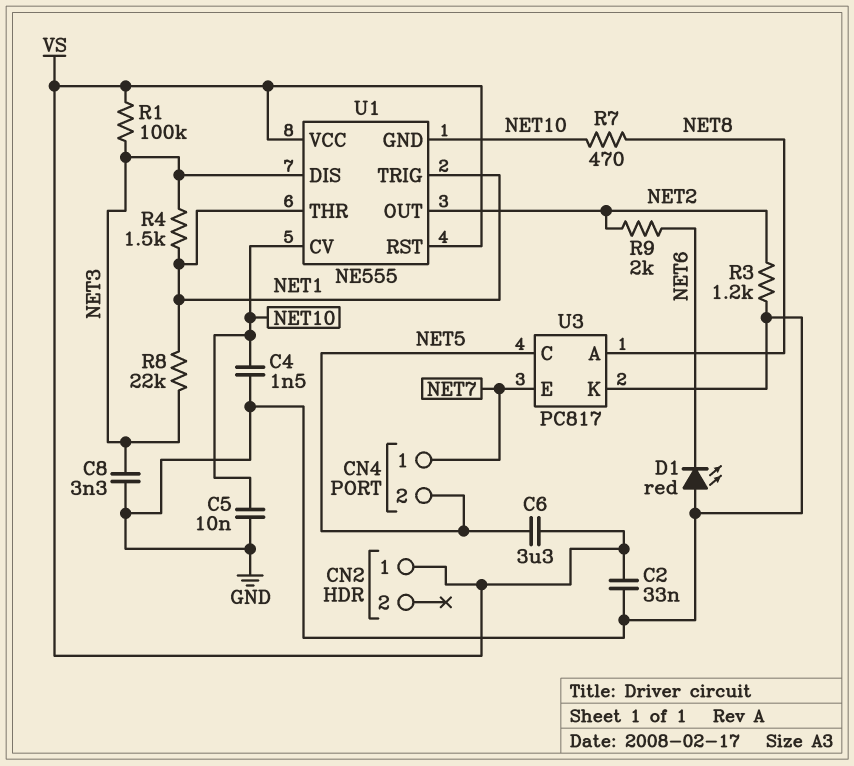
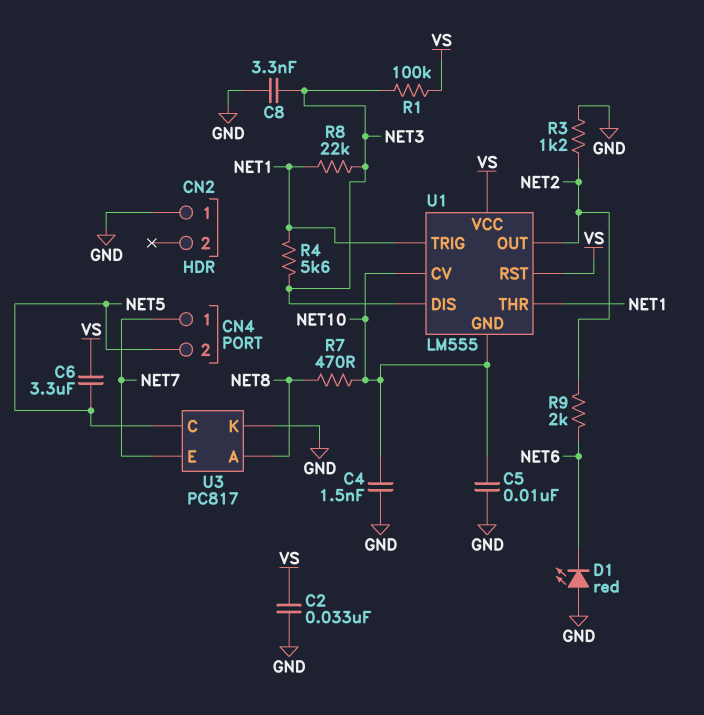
CN2 pin 1: VS -> GND
R4: 1.5k (NET1, NET3) -> 5.6k (NET1, NET3)
U1: NE555 -> LM555

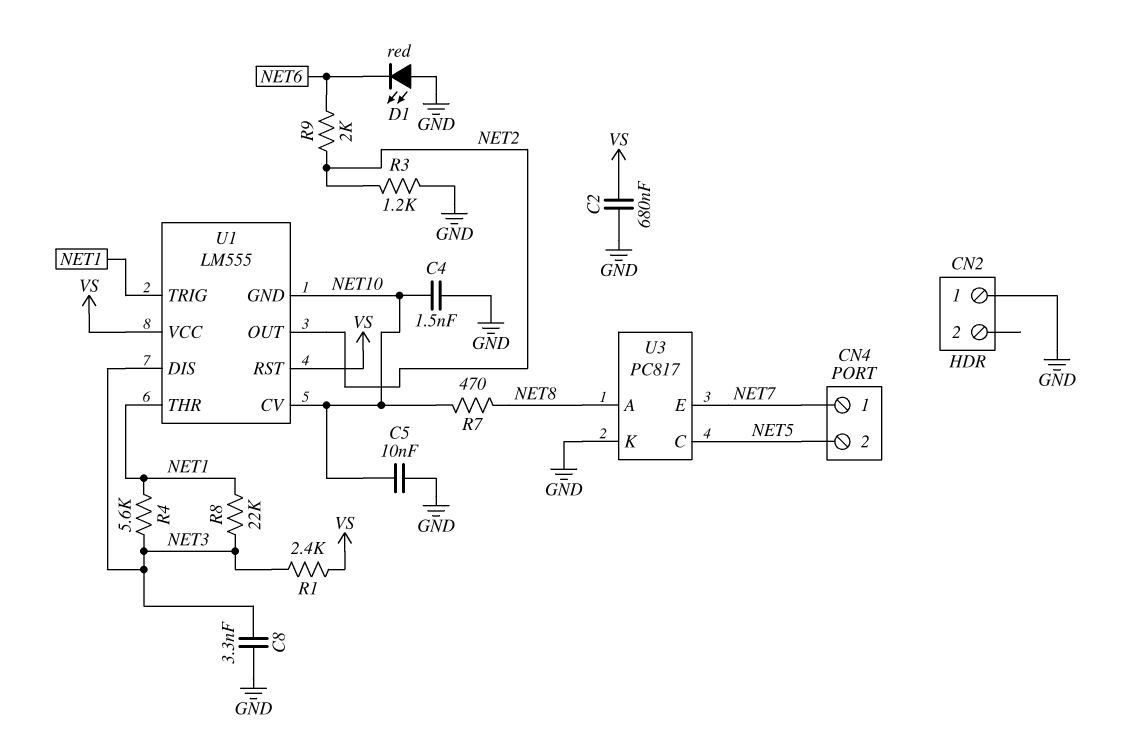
C2: 33nF (GND, VS) -> 680nF (GND, VS)
C6: 3.3uF (NET5, VS) -> none
R1: 100k (NET3, VS) -> 2.4k (NET3, VS)

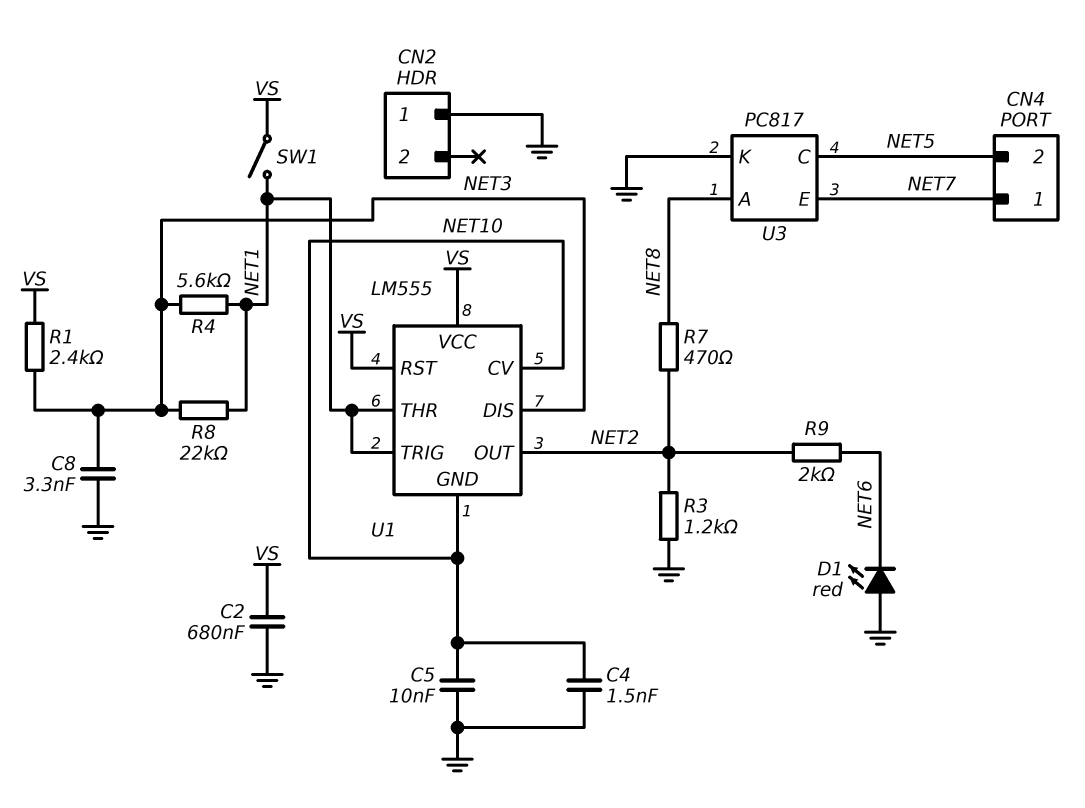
R7: 470 (NET8, NET10) -> 470 (NET2, NET8)
SW1: none -> switch (NET1, VS)

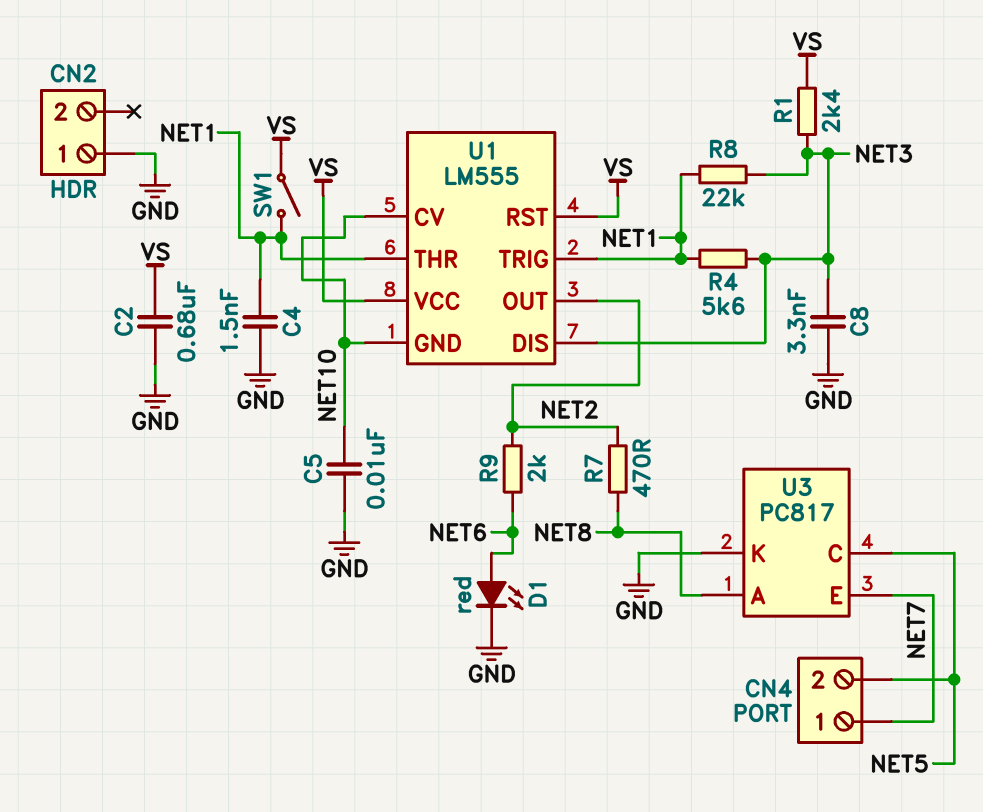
C4: 1.5nF (GND, NET10) -> 1.5nF (GND, NET1)
D1: LED red (A GND, K NET6) -> LED red (A NET6, K GND)
R3: 1.2k (GND, NET2) -> none

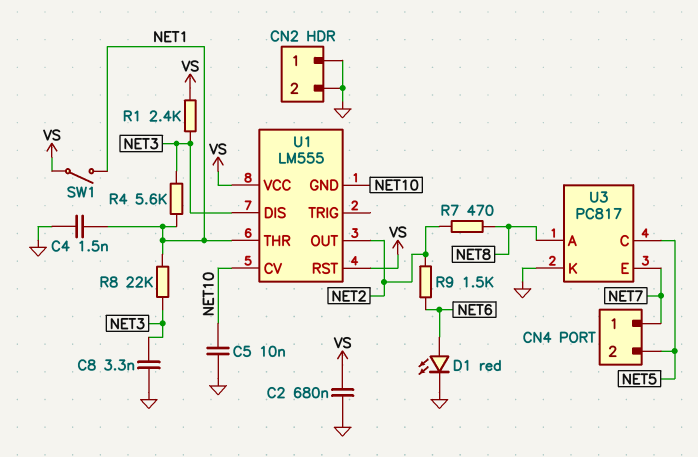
CN2 pin 2: none -> GND
R9: 2k (NET2, NET6) -> 1.5k (NET2, NET6)
U1 pin TRIG: NET1 -> none

